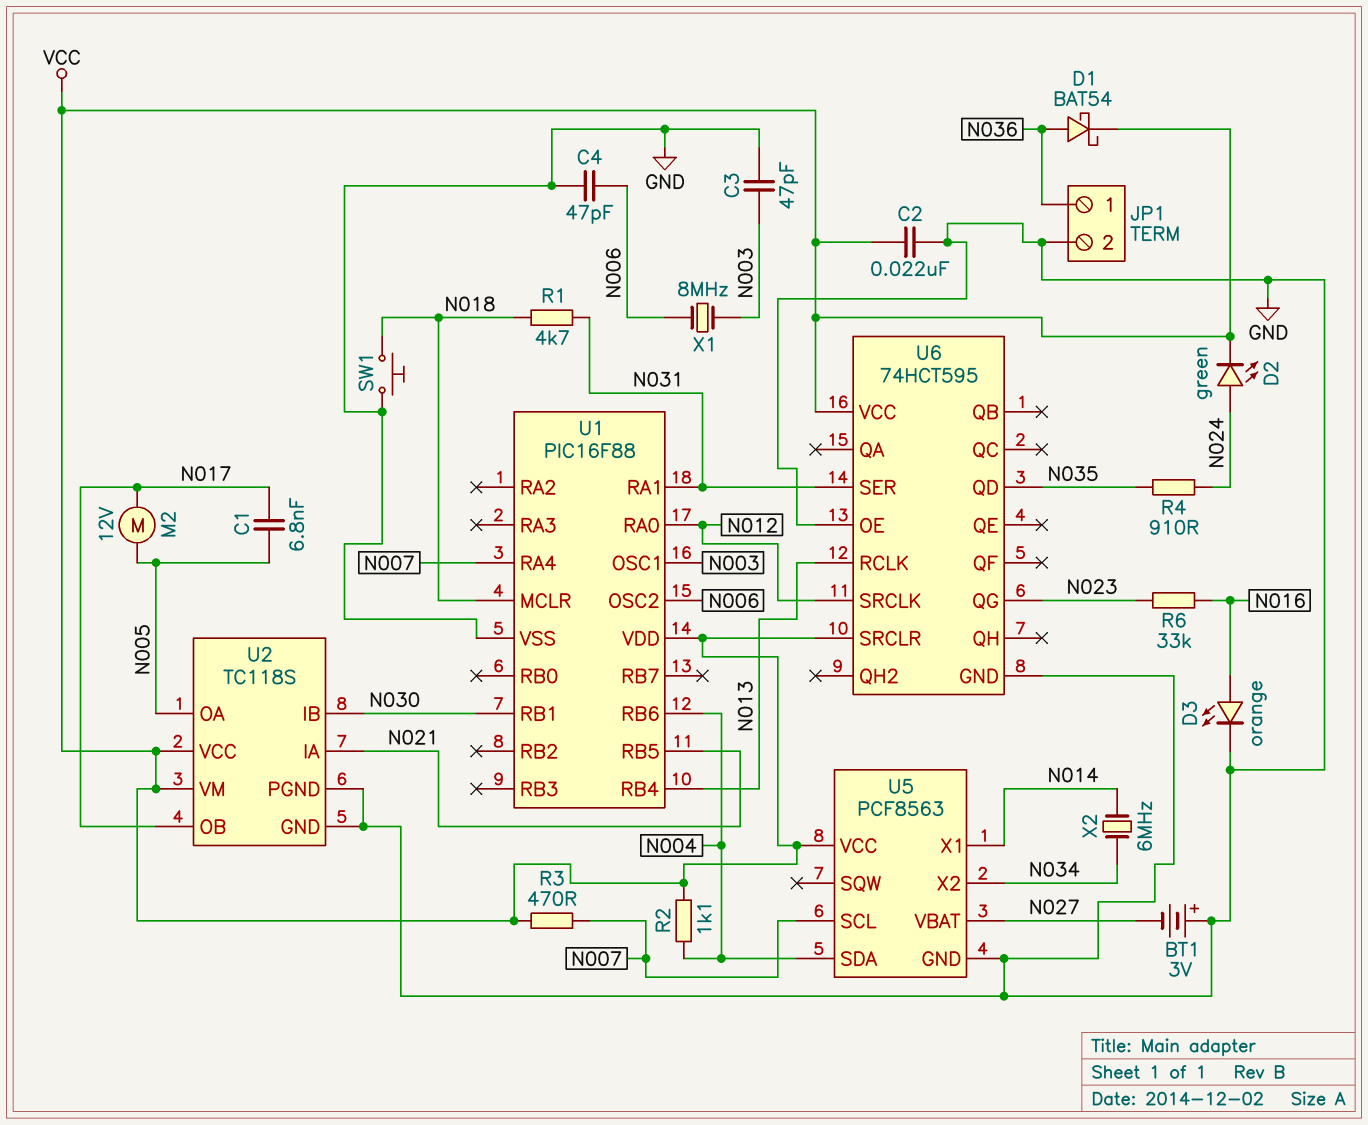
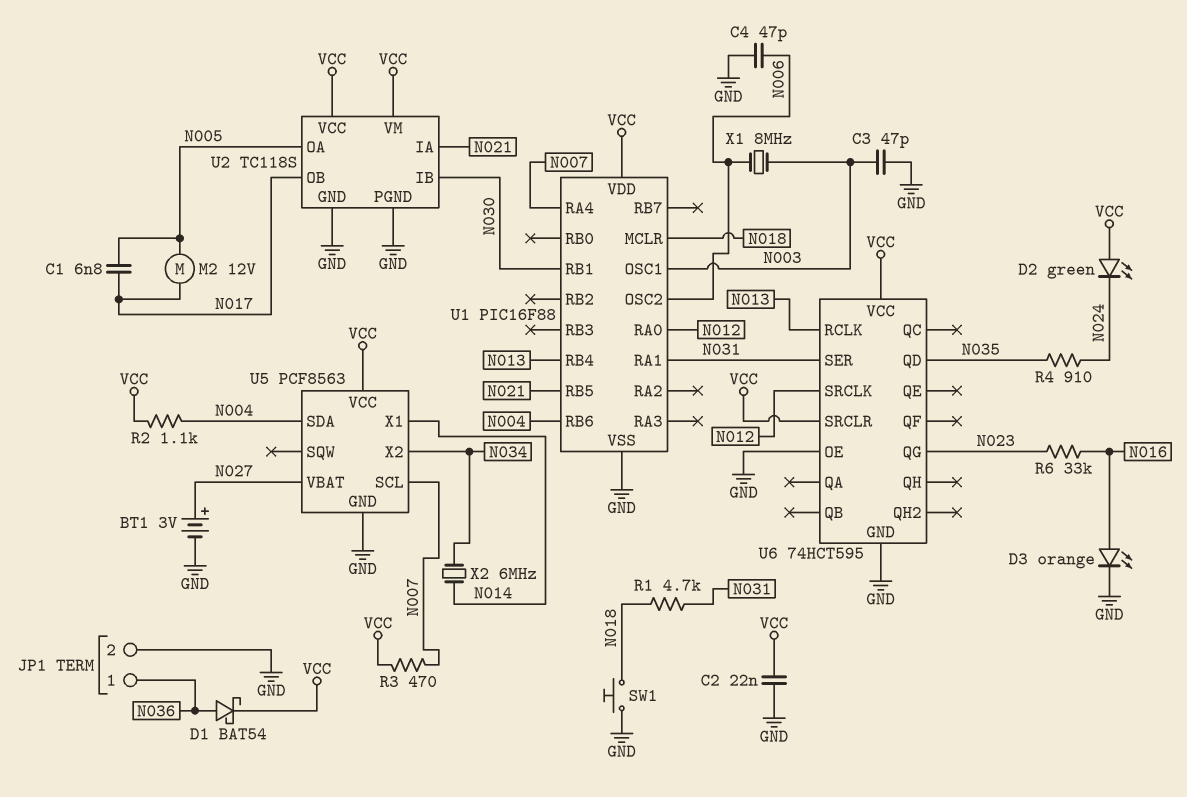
BT1: 3V (plus GND, minus N027) -> 3V (plus N027, minus GND)
D2: LED green (A N024, K VCC) -> LED green (A VCC, K N024)

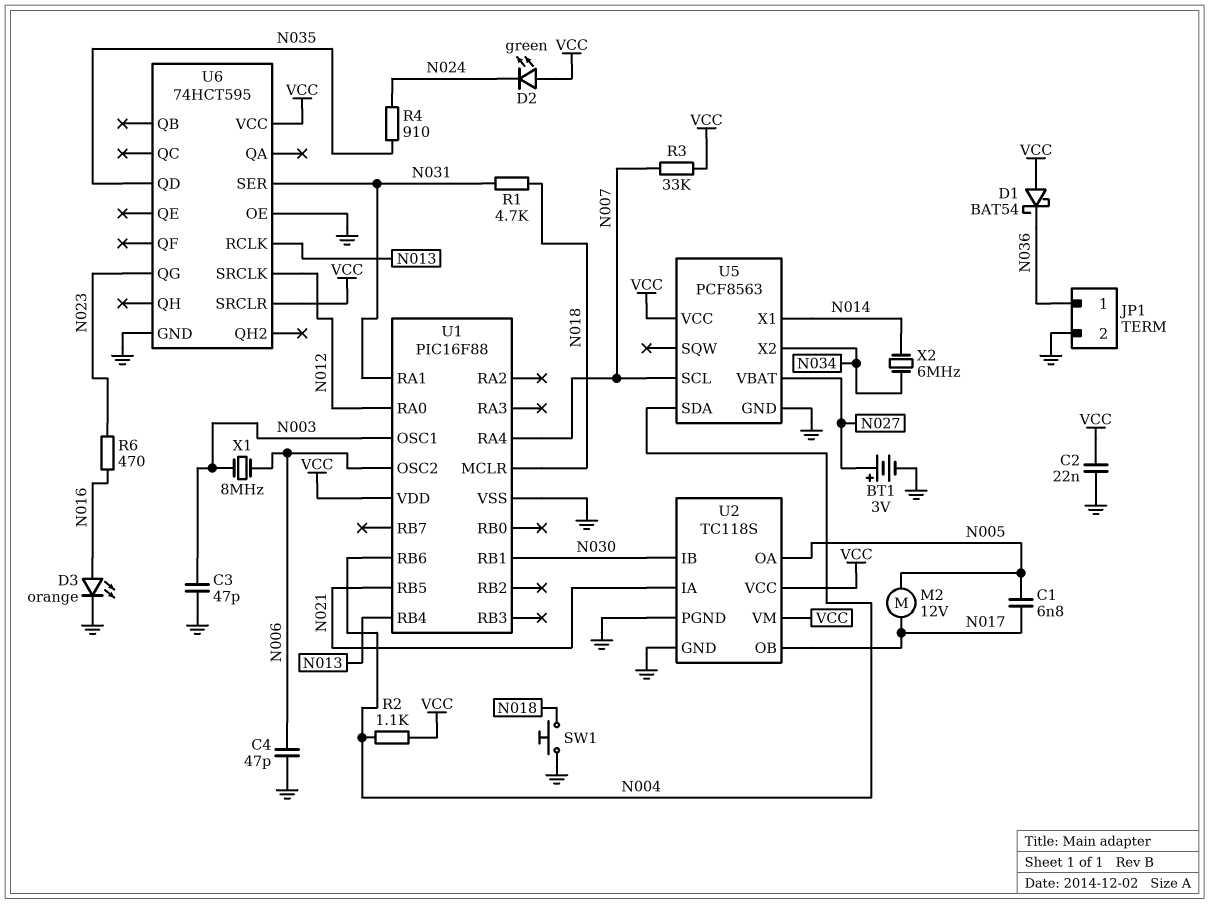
D1: schottky BAT54 (A N036, K VCC) -> schottky BAT54 (A VCC, K N036)
R3: 470 (N007, VCC) -> 33k (N007, VCC)
R6: 33k (N016, N023) -> 470 (N016, N023)

